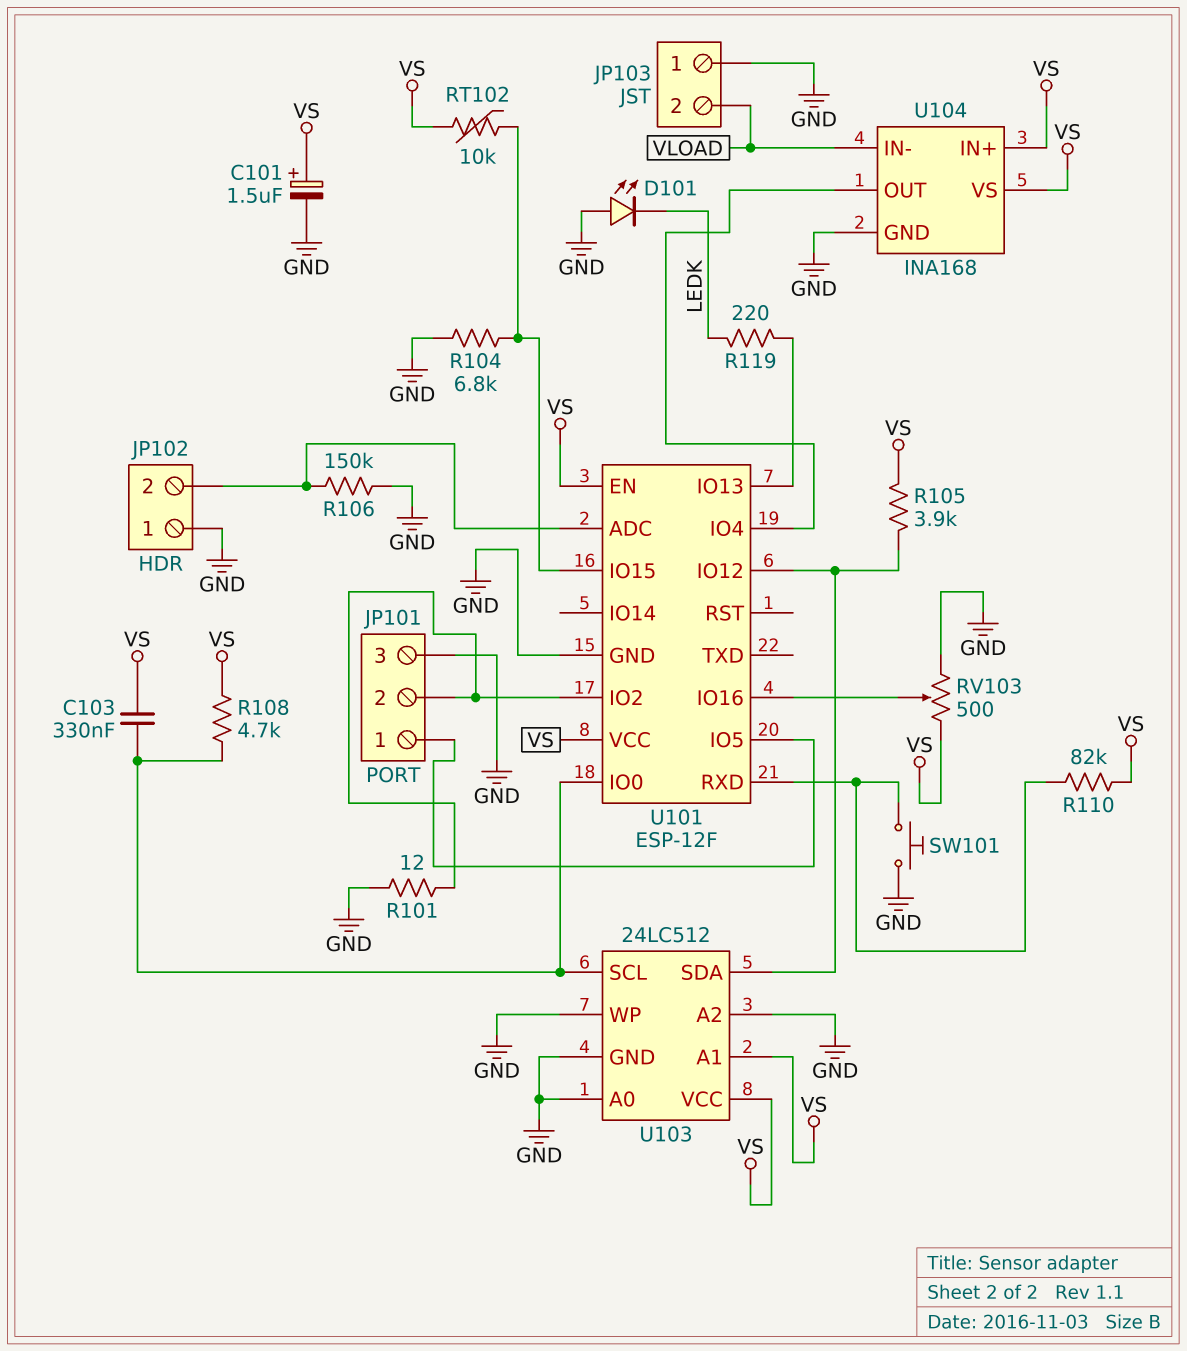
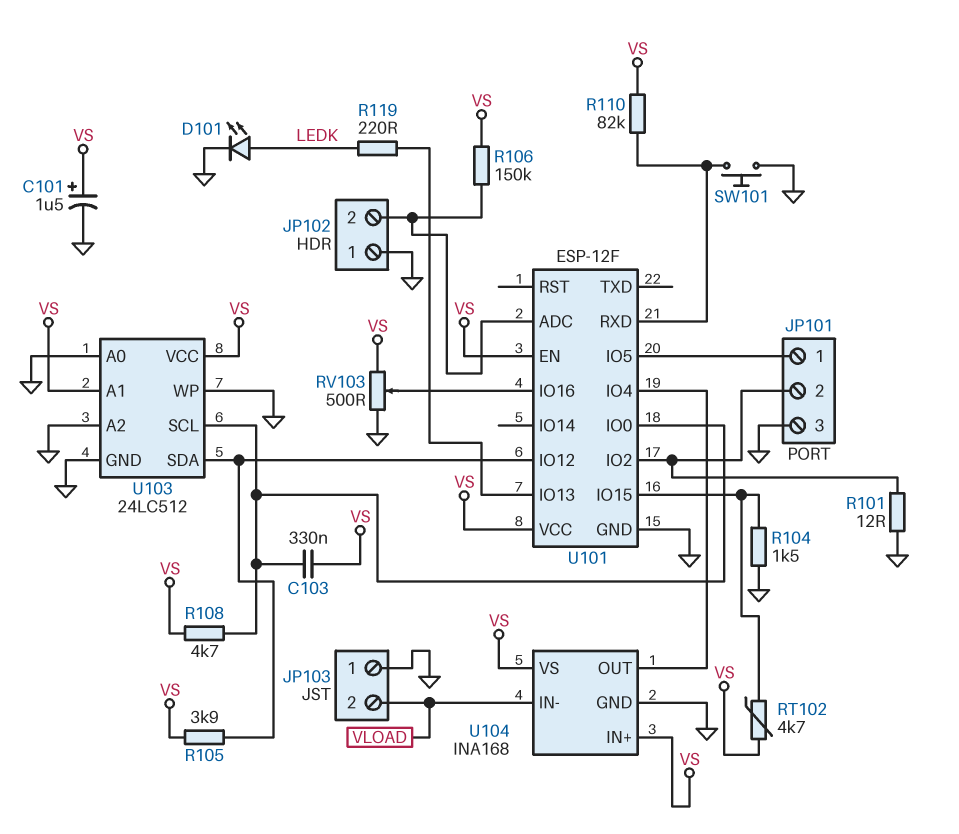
D101: LED (A GND, K LEDK) -> LED (A LEDK, K GND)
R104: 6.8k (GND, U101/IO15) -> 1.5k (GND, U101/IO15)
R106: 150k (GND, JP102/2) -> 150k (JP102/2, VS)
RT102: 10k (U101/IO15, VS) -> 4.7k (U101/IO15, VS)

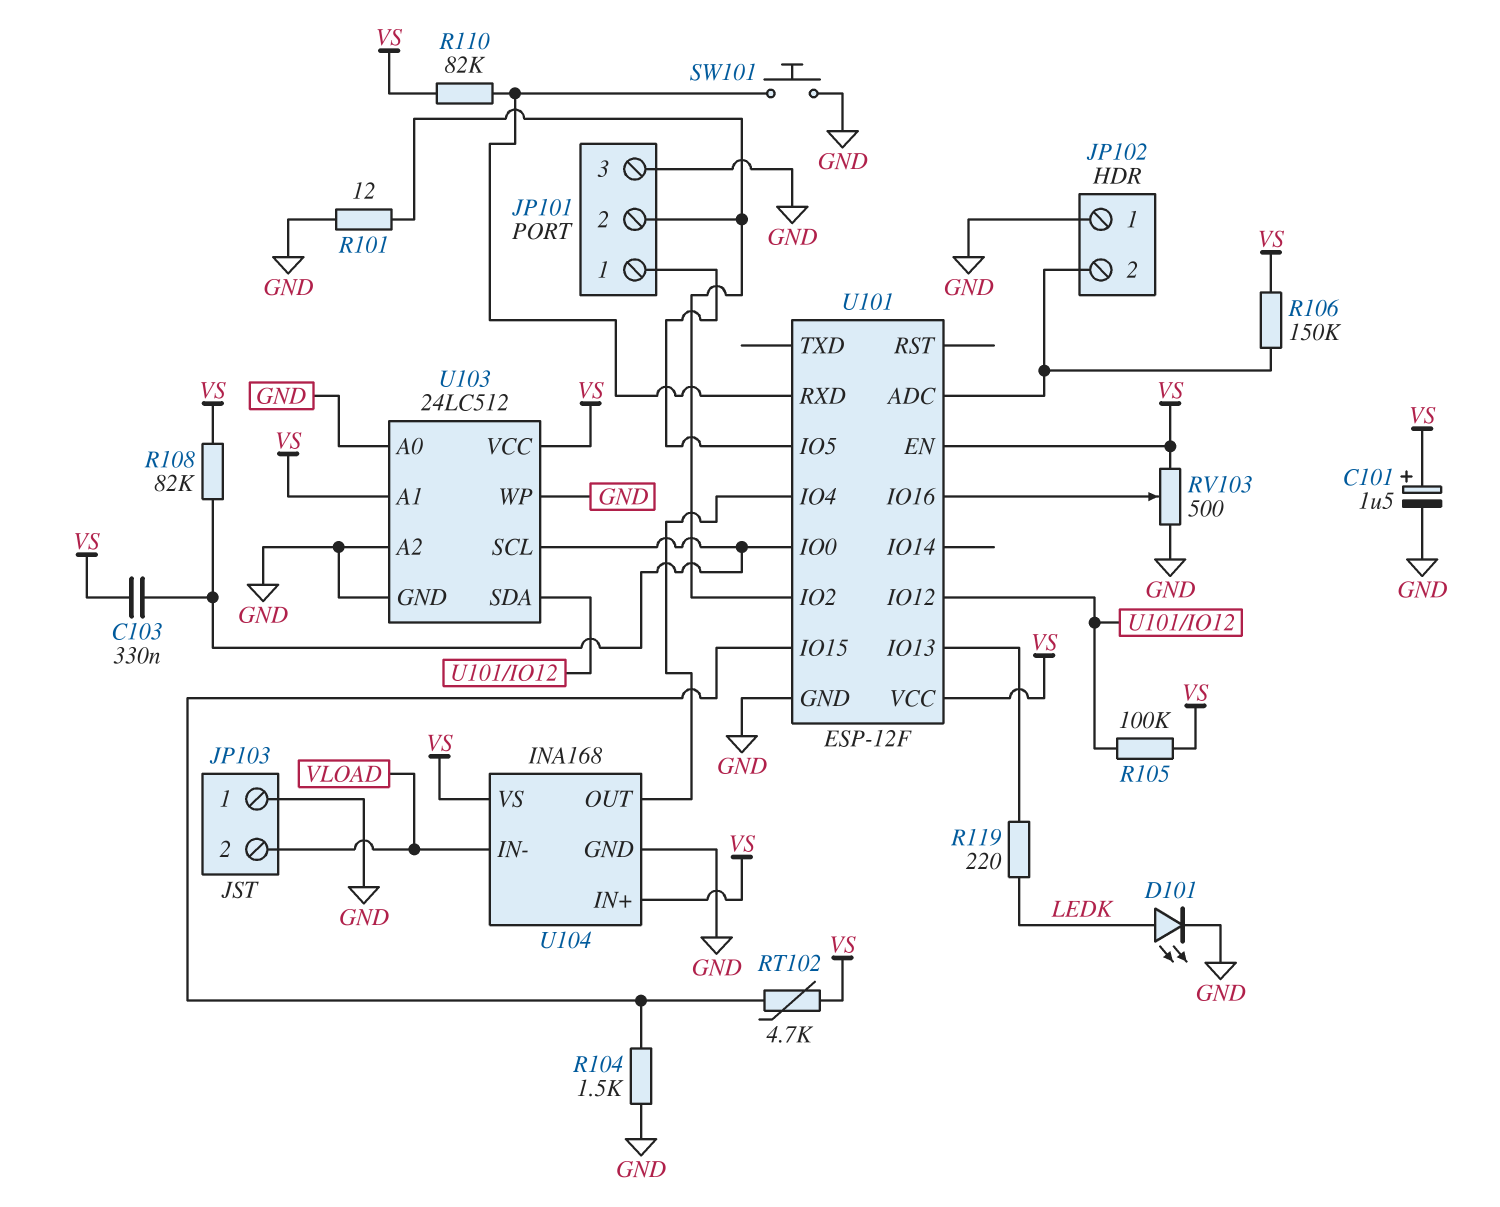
R105: 3.9k (U101/IO12, VS) -> 100k (U101/IO12, VS)
R108: 4.7k (U101/IO0, VS) -> 82k (U101/IO0, VS)

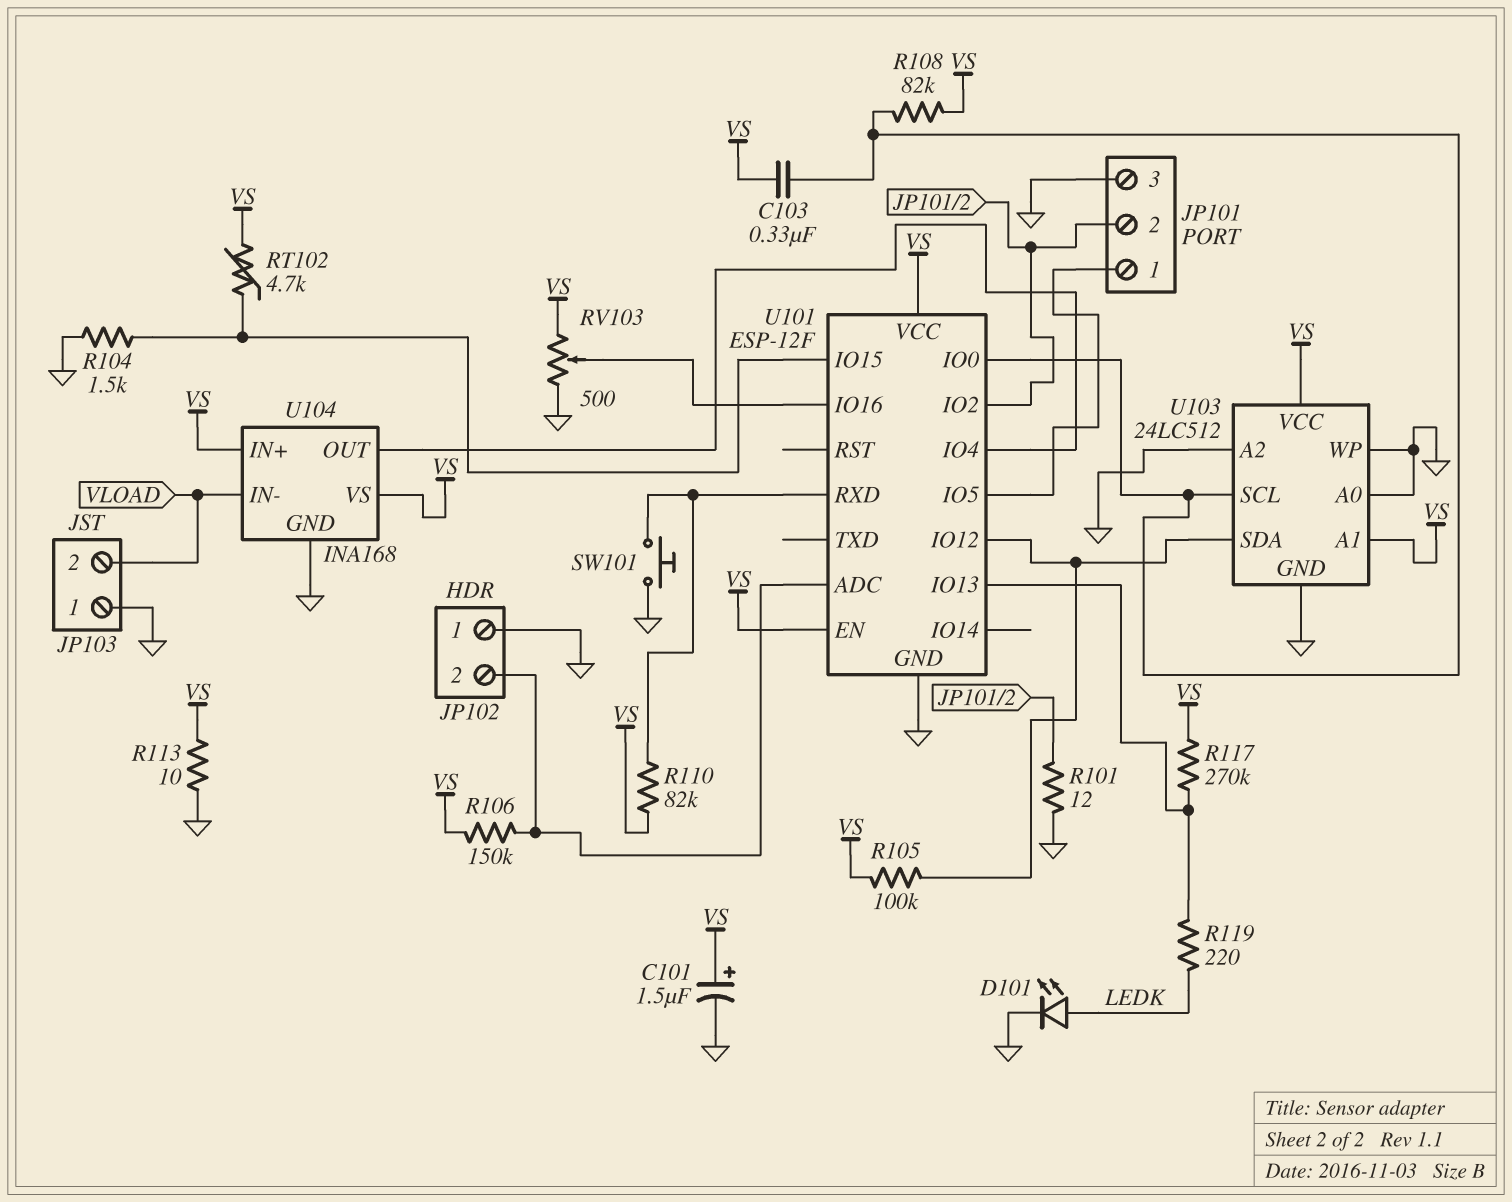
R113: none -> 10 (GND, VS)
R117: none -> 270k (U101/IO13, VS)

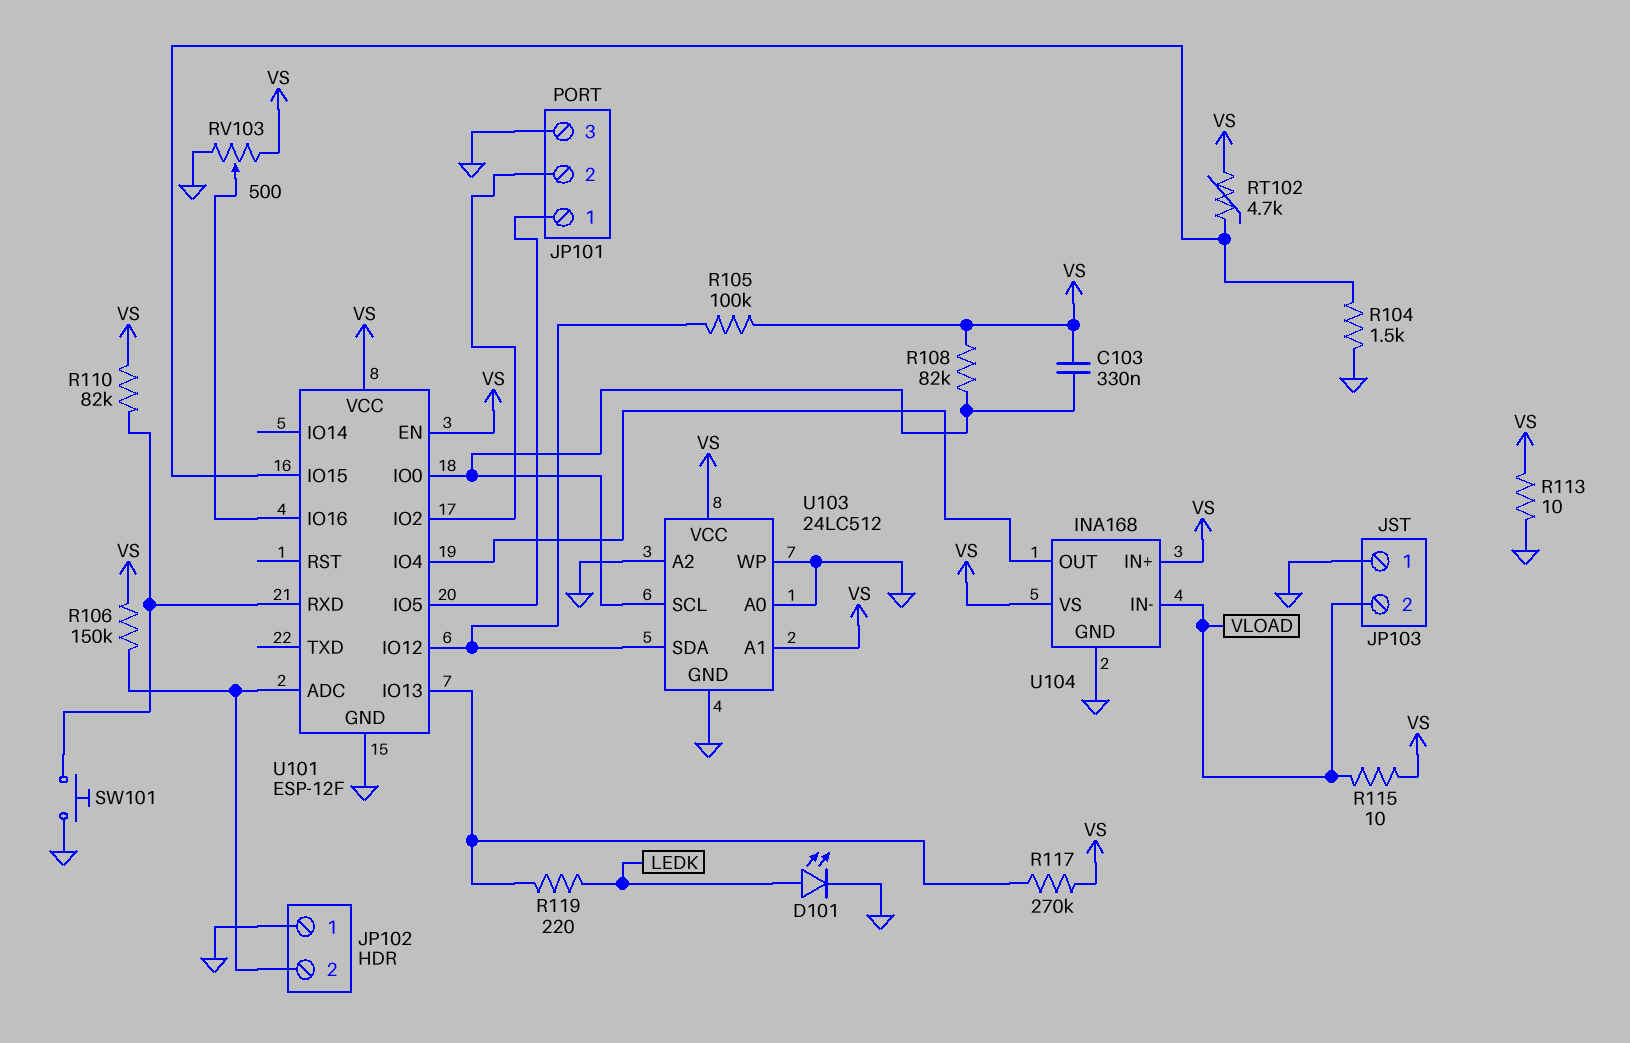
C101: 1.5uF (plus VS, minus GND) -> none
R101: 12 (GND, JP101/2) -> none
R115: none -> 10 (VLOAD, VS)

